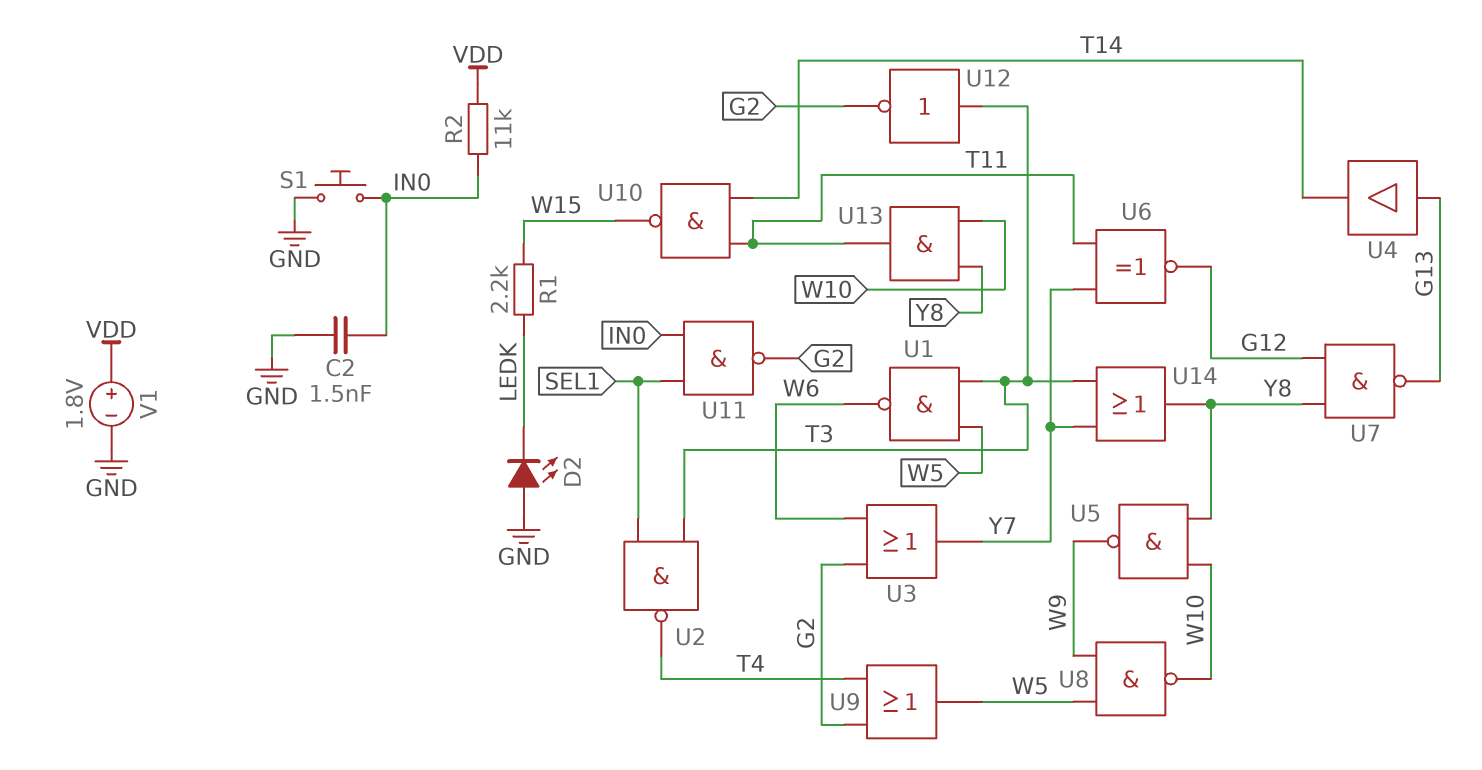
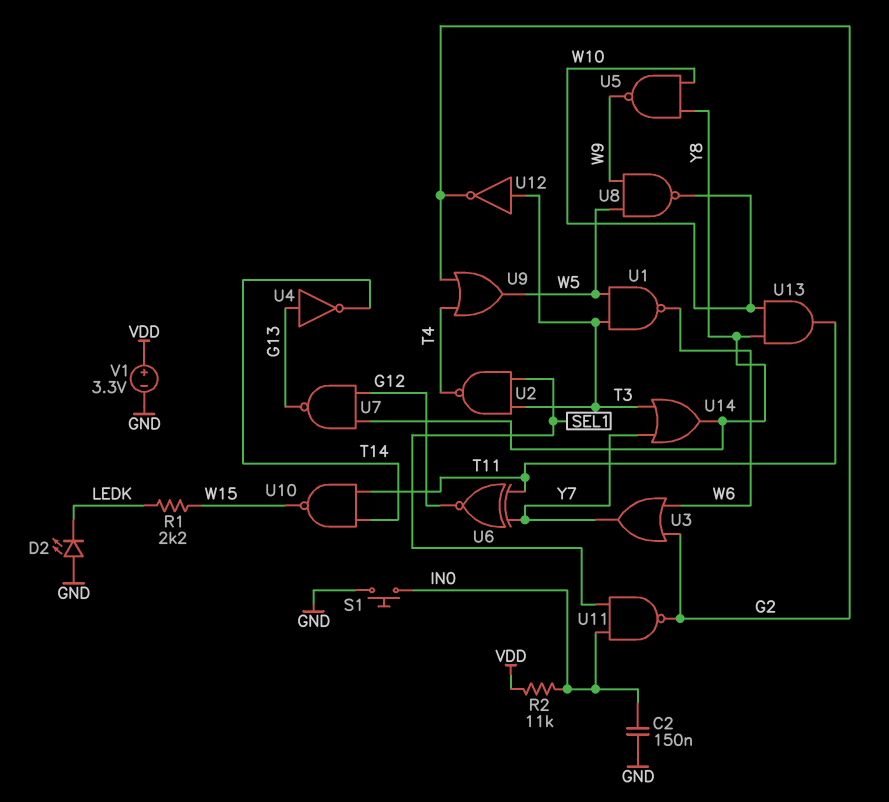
C2: 1.5nF (GND, IN0) -> 150nF (GND, IN0)
U4: buffer (in G13, out T14) -> NOT (in G13, out T14)
V1: 1.8V (plus VDD, minus GND) -> 3.3V (plus VDD, minus GND)

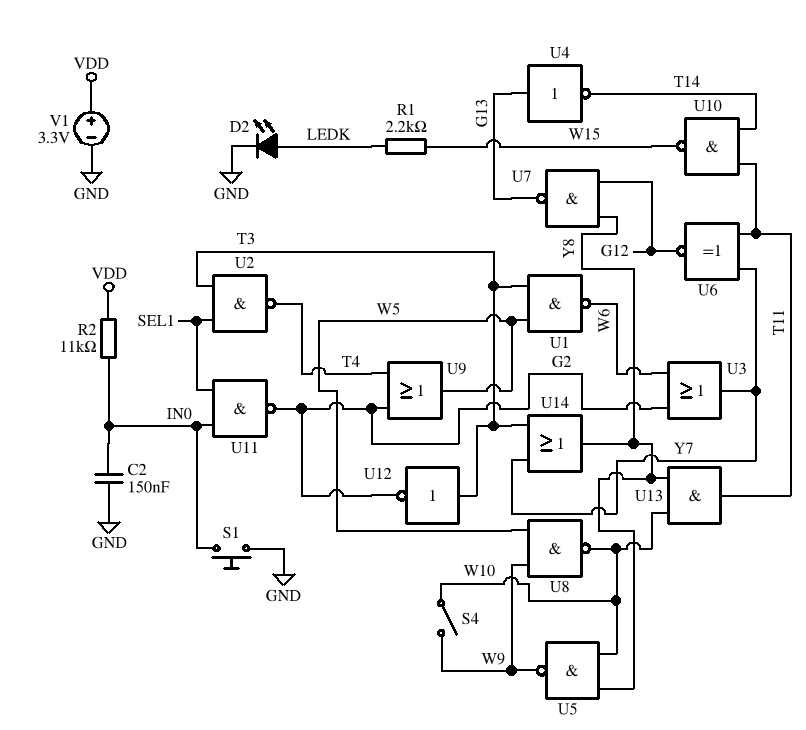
D2: LED (A GND, K LEDK) -> LED (A LEDK, K GND)
S4: none -> switch (W9, W10)

